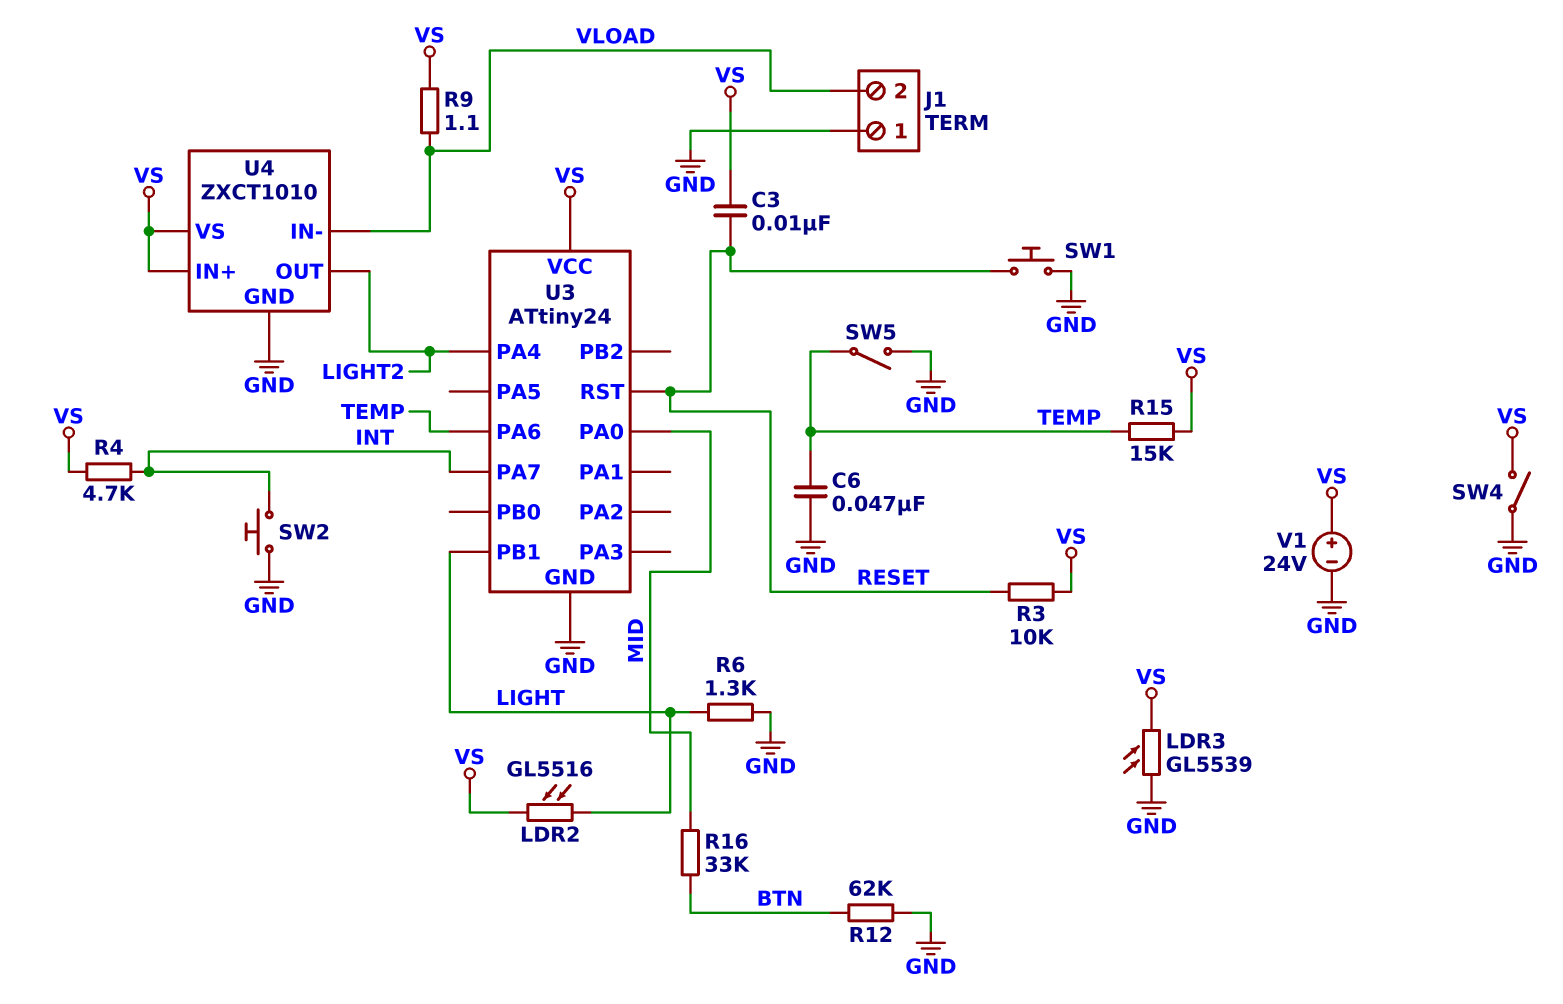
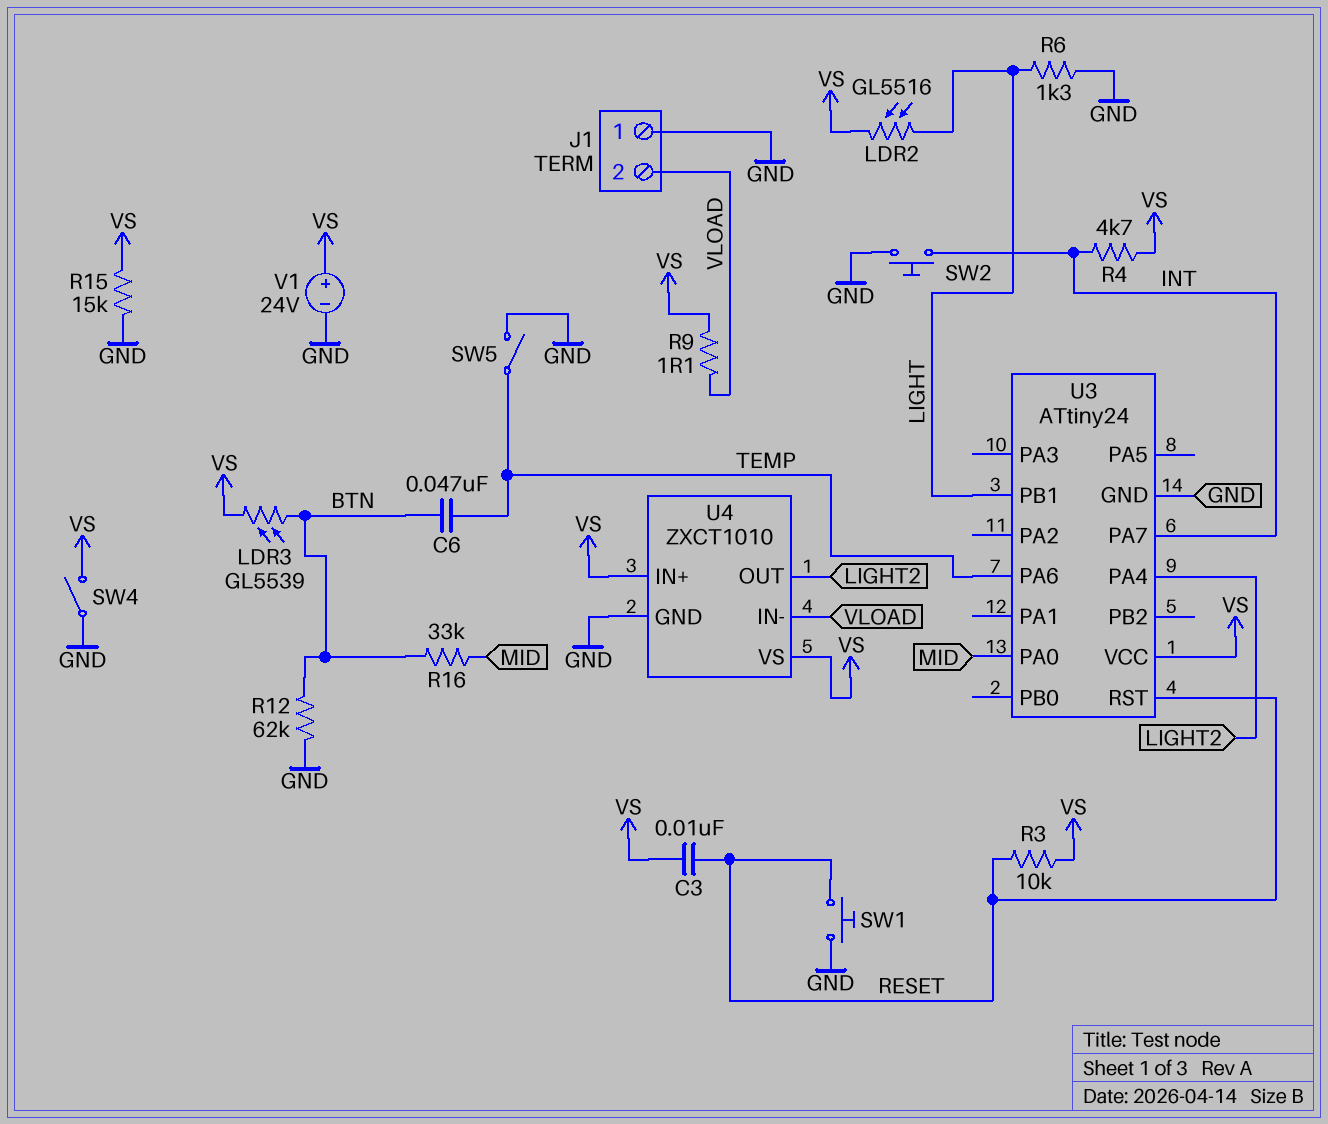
C6: 47nF (GND, TEMP) -> 47nF (BTN, TEMP)
LDR3: GL5539 (GND, VS) -> GL5539 (BTN, VS)
R15: 15k (TEMP, VS) -> 15k (GND, VS)

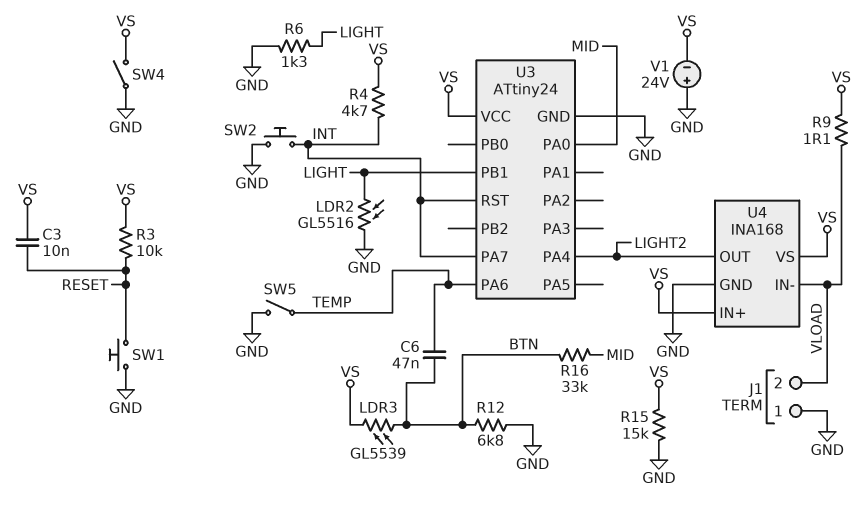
LDR2: GL5516 (LIGHT, VS) -> GL5516 (GND, LIGHT)
R12: 62k (BTN, GND) -> 6.8k (BTN, GND)
U3 pin RST: RESET -> INT
U4: ZXCT1010 -> INA168
V1: 24V (plus VS, minus GND) -> 24V (plus GND, minus VS)

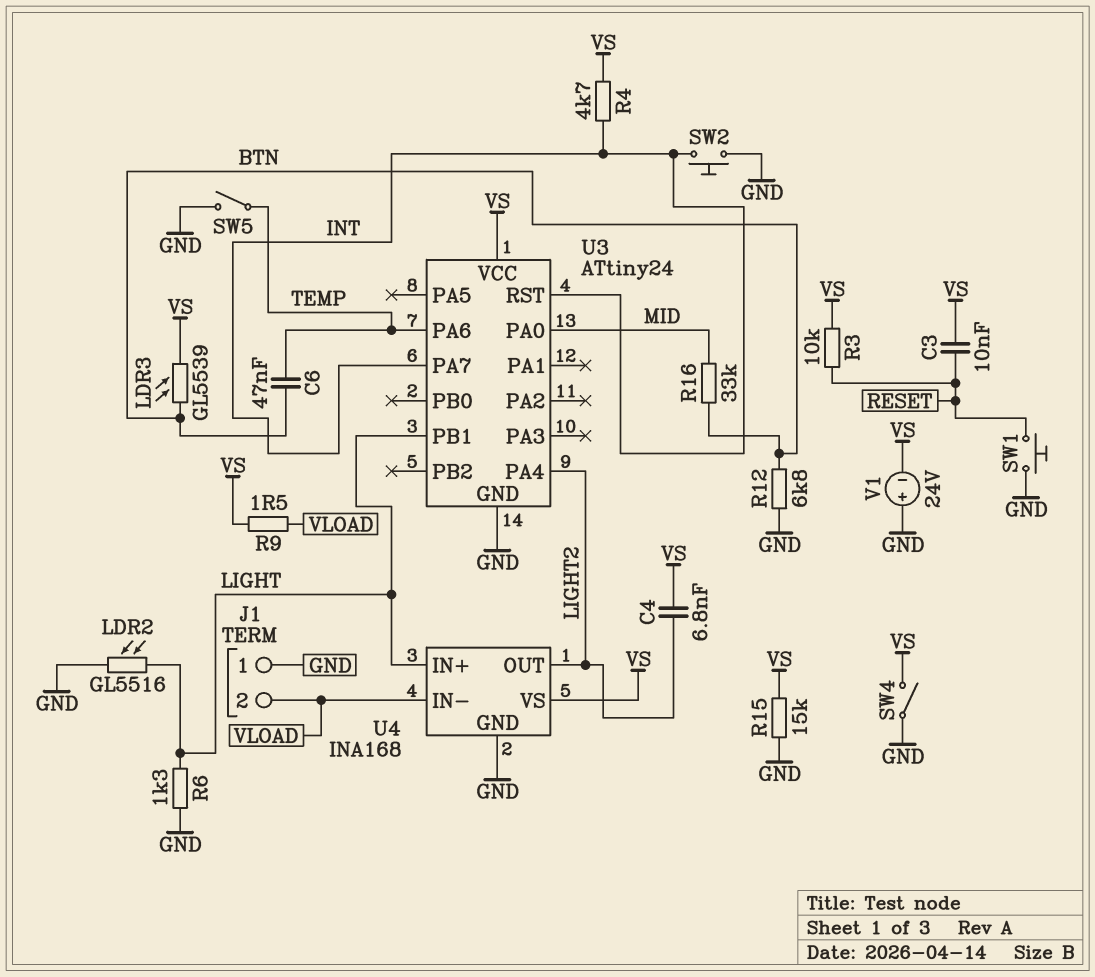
C4: none -> 6.8nF (LIGHT2, VS)
R9: 1.1 (VLOAD, VS) -> 1.5 (VLOAD, VS)
U4 pin IN+: VS -> LIGHT

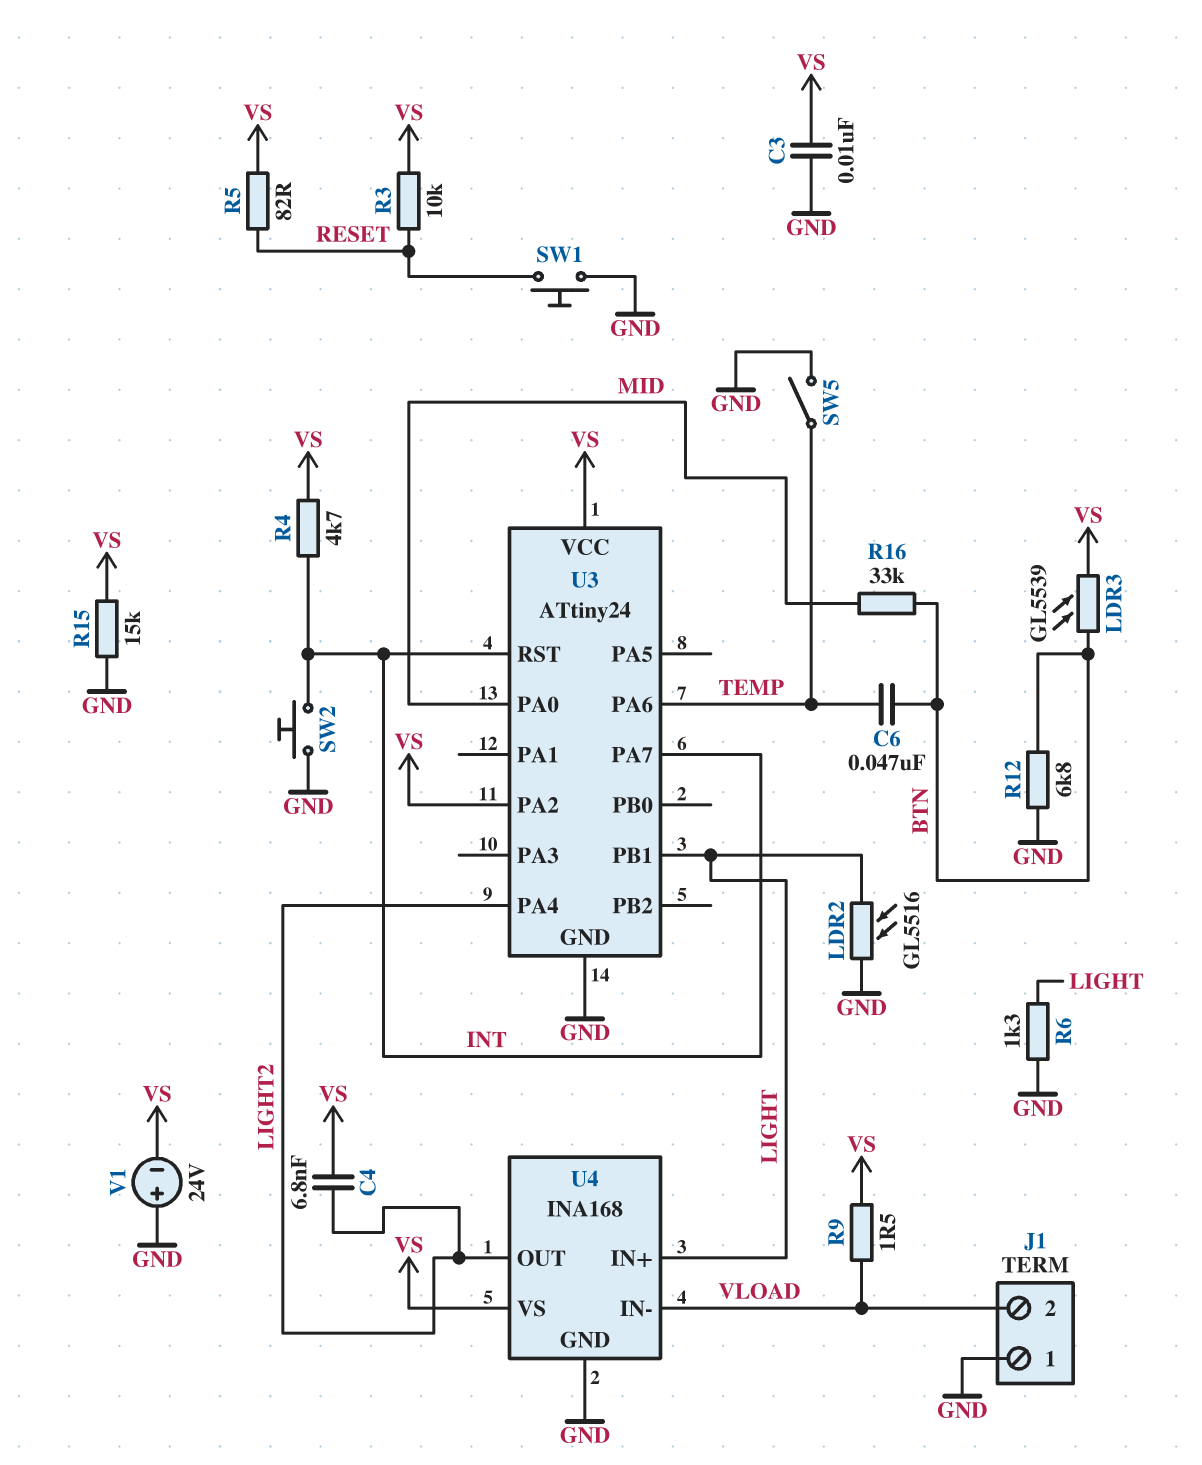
C3: 10nF (RESET, VS) -> 10nF (GND, VS)
R5: none -> 82 (RESET, VS)
SW4: switch (GND, VS) -> none
U3 pin PA2: none -> VS

